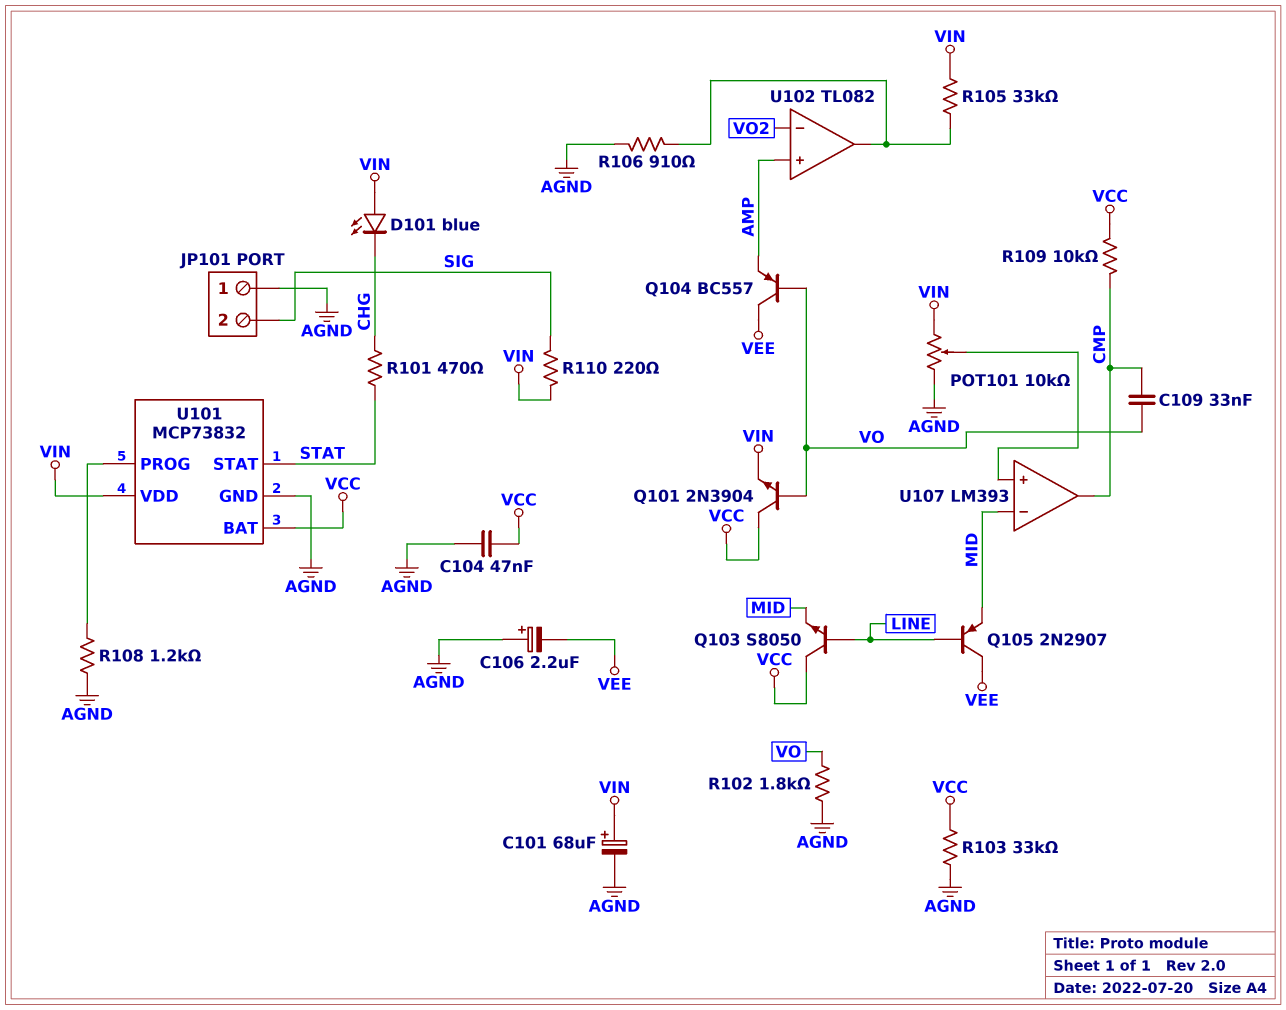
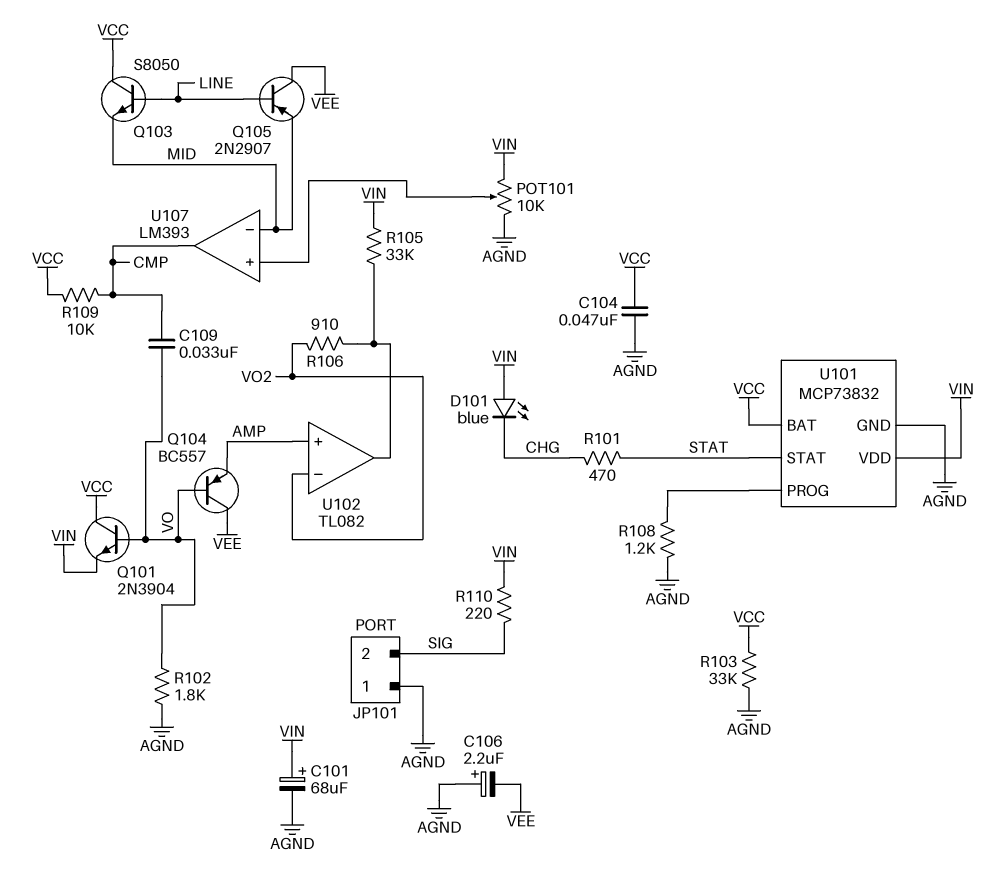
R106: 910 (AGND, U102/out) -> 910 (U102/out, VO2)

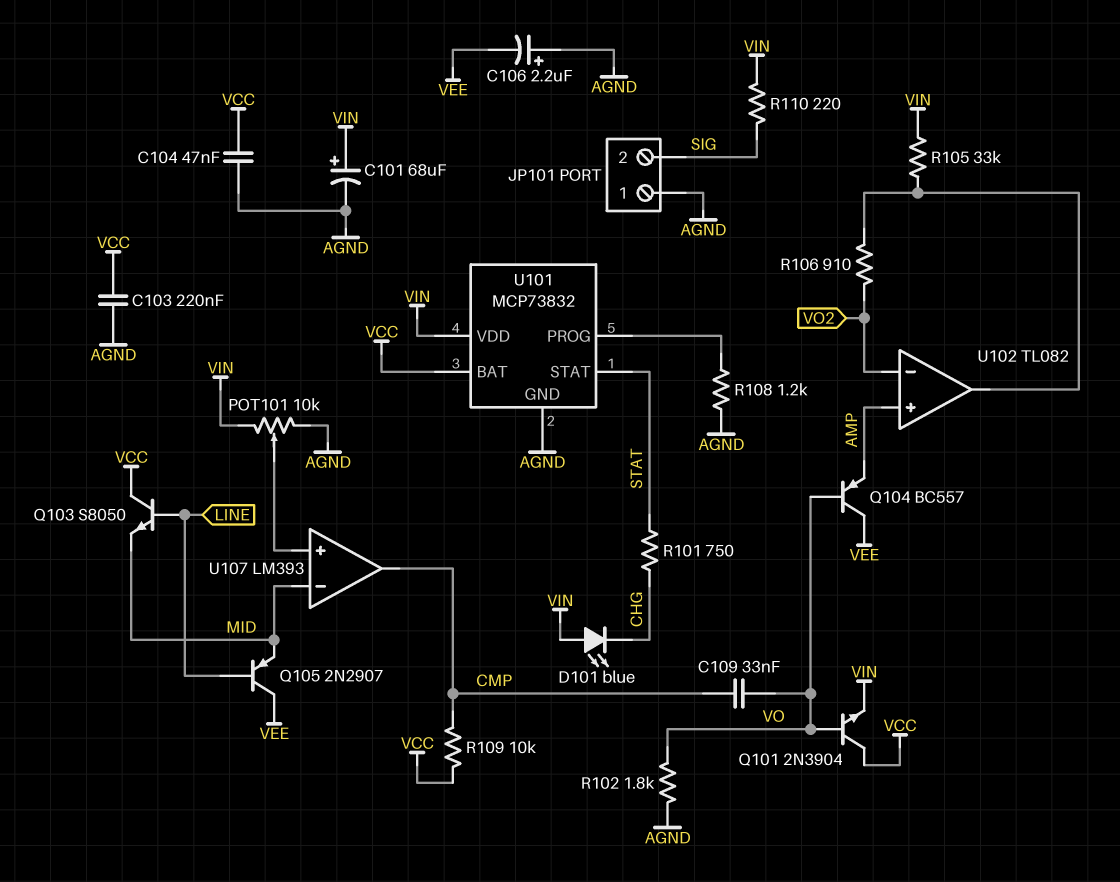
C103: none -> 220nF (AGND, VCC)
R101: 470 (CHG, STAT) -> 750 (CHG, STAT)
R103: 33k (AGND, VCC) -> none

